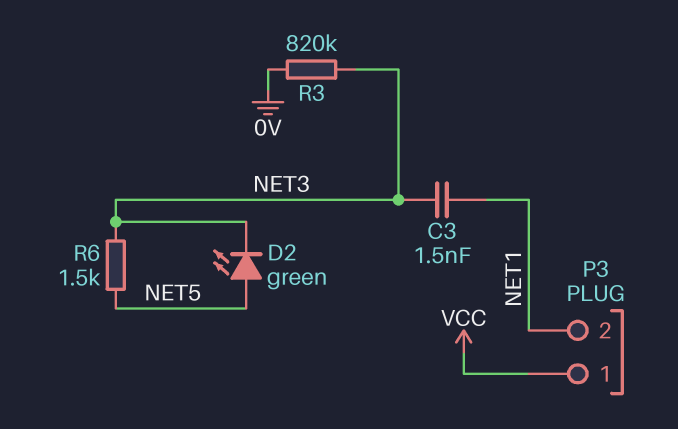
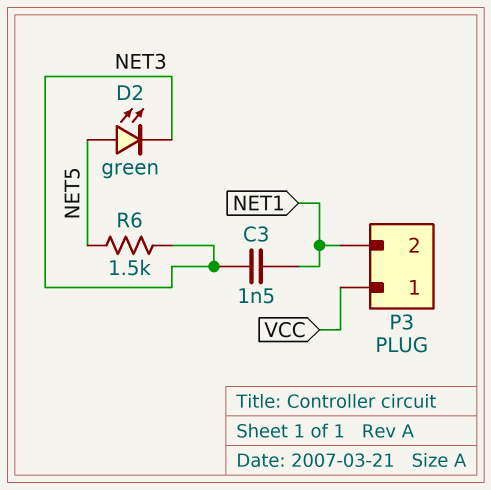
R3: 820k (0V, NET3) -> none

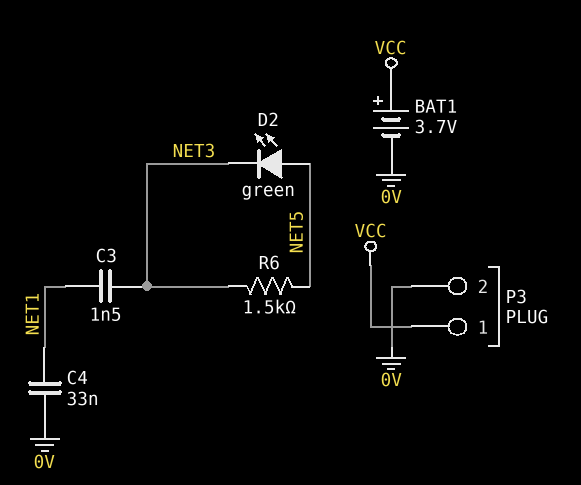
BAT1: none -> 3.7V (plus VCC, minus 0V)
C4: none -> 33nF (0V, NET1)
P3 pin 2: NET1 -> 0V

